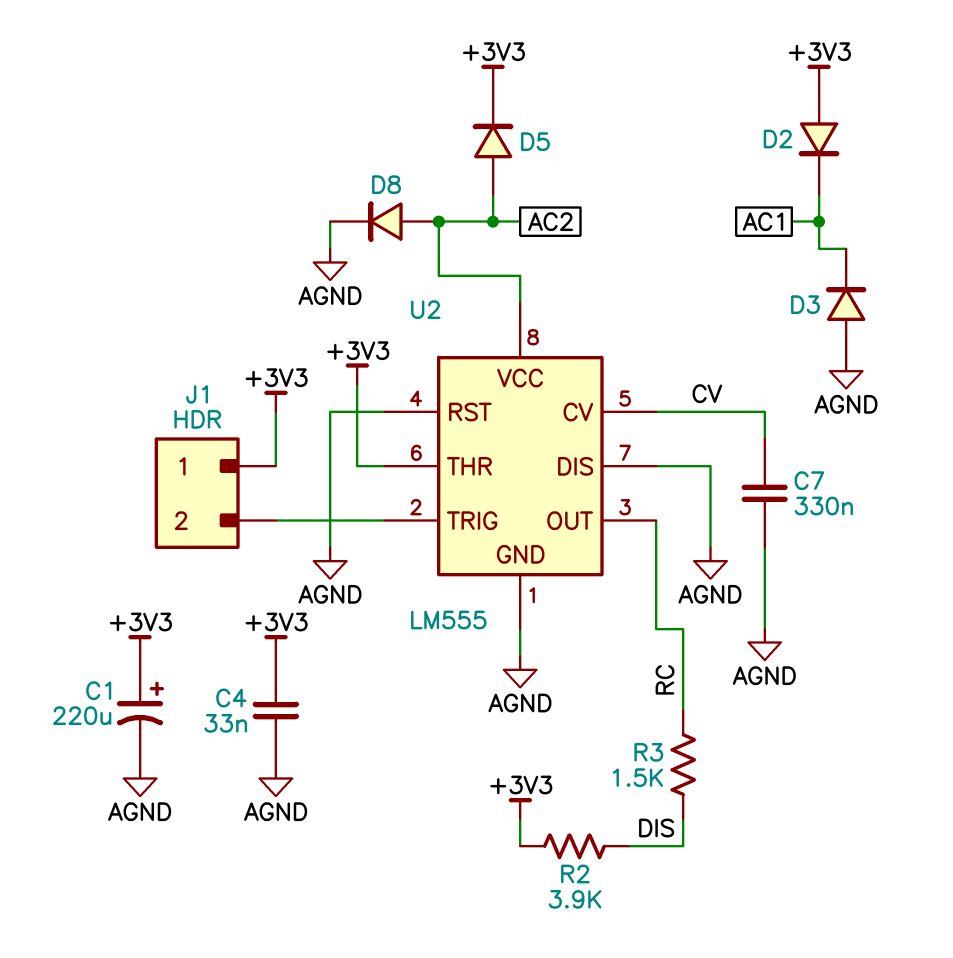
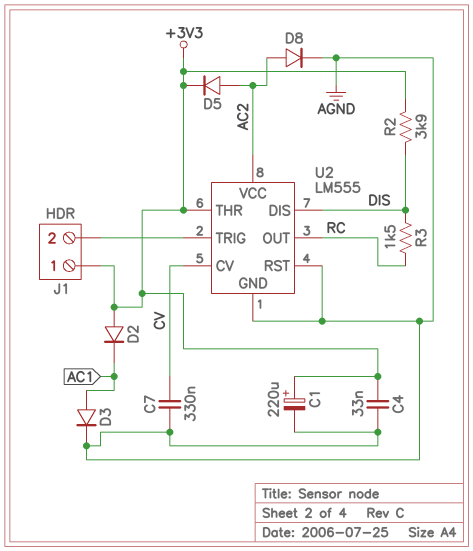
D3: diode (A AGND, K AC1) -> diode (A AC1, K AGND)
U2 pin DIS: AGND -> DIS

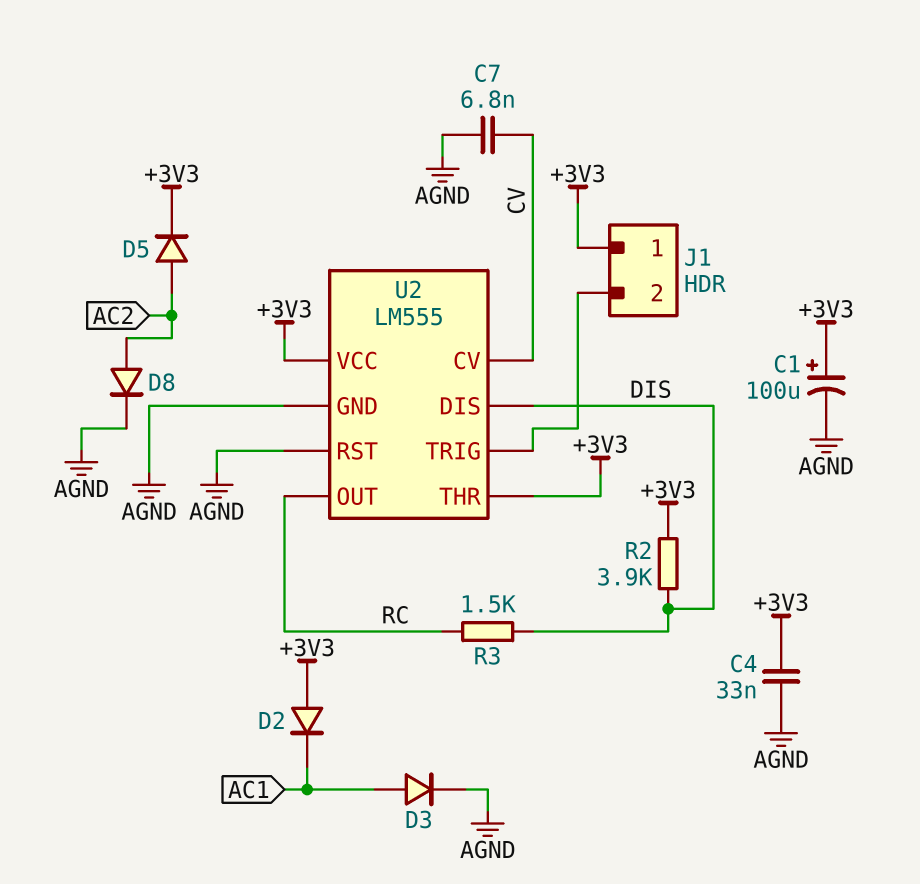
C1: 220uF (plus +3V3, minus AGND) -> 100uF (plus +3V3, minus AGND)
C7: 330nF (AGND, CV) -> 6.8nF (AGND, CV)
U2 pin VCC: AC2 -> +3V3

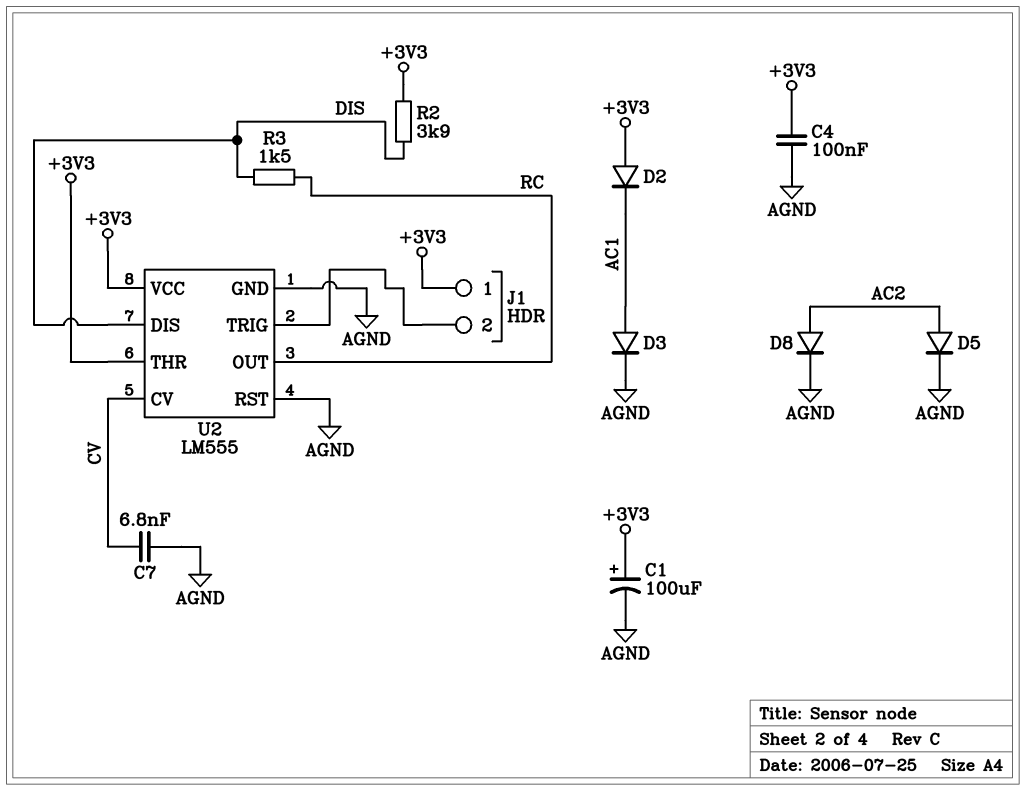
C4: 33nF (+3V3, AGND) -> 100nF (+3V3, AGND)
D5: diode (A AC2, K +3V3) -> diode (A AC2, K AGND)

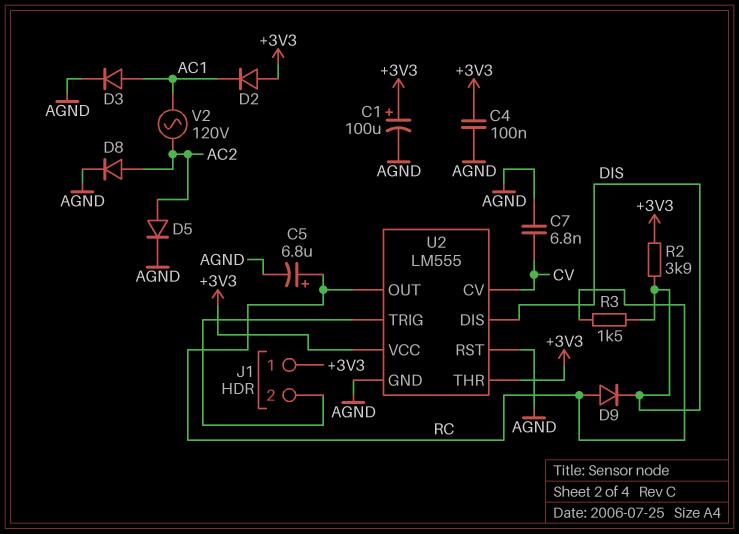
C5: none -> 6.8uF (plus RC, minus AGND)
D9: none -> diode (A RC, K DIS)
V2: none -> AC 120V (AC1, AC2)

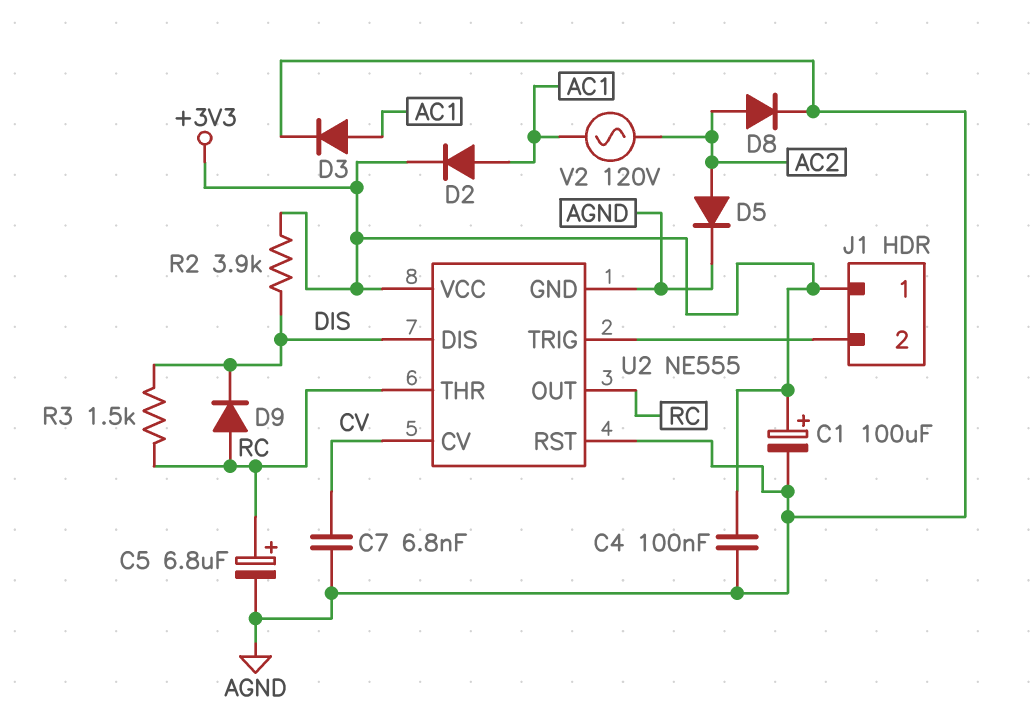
D2: diode (A +3V3, K AC1) -> diode (A AC1, K +3V3)
U2: LM555 -> NE555
U2 pin THR: +3V3 -> RC

